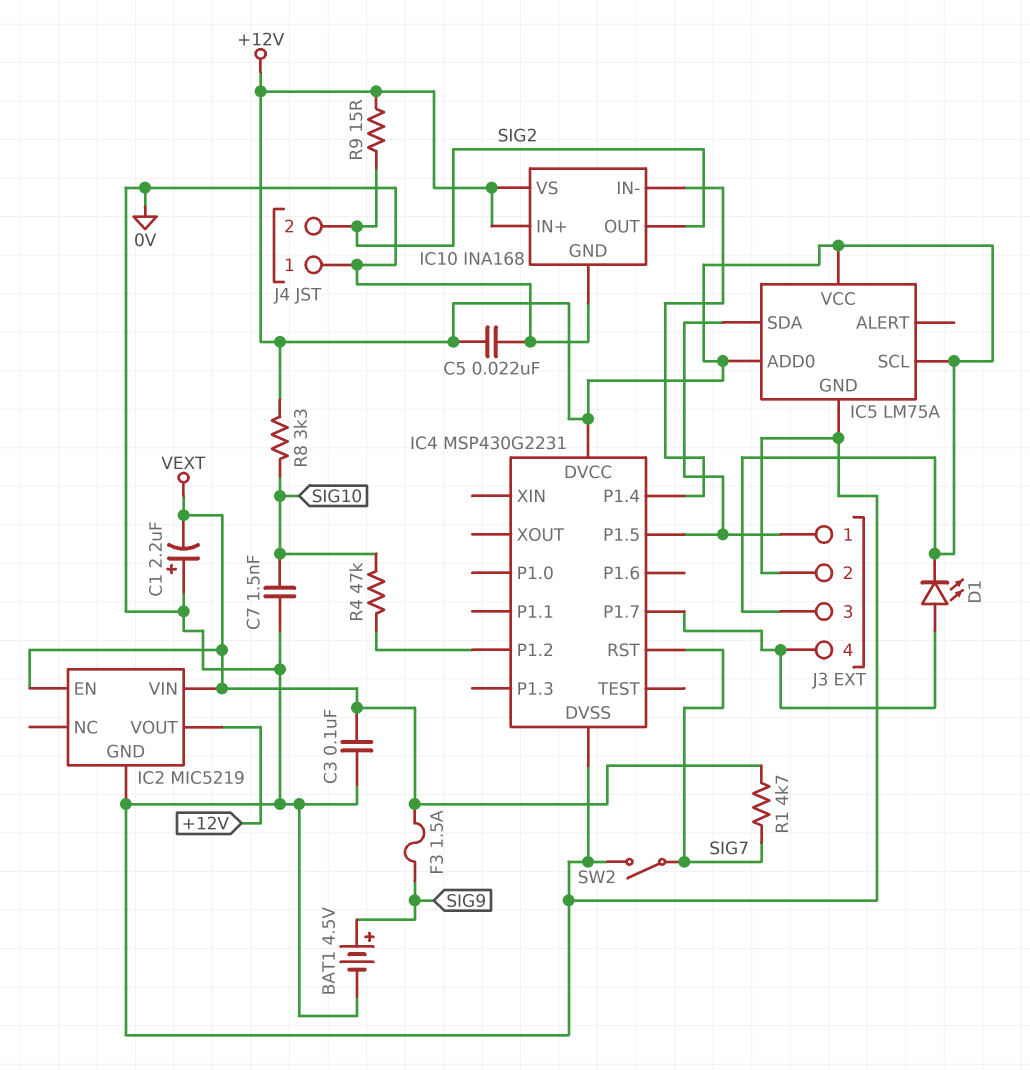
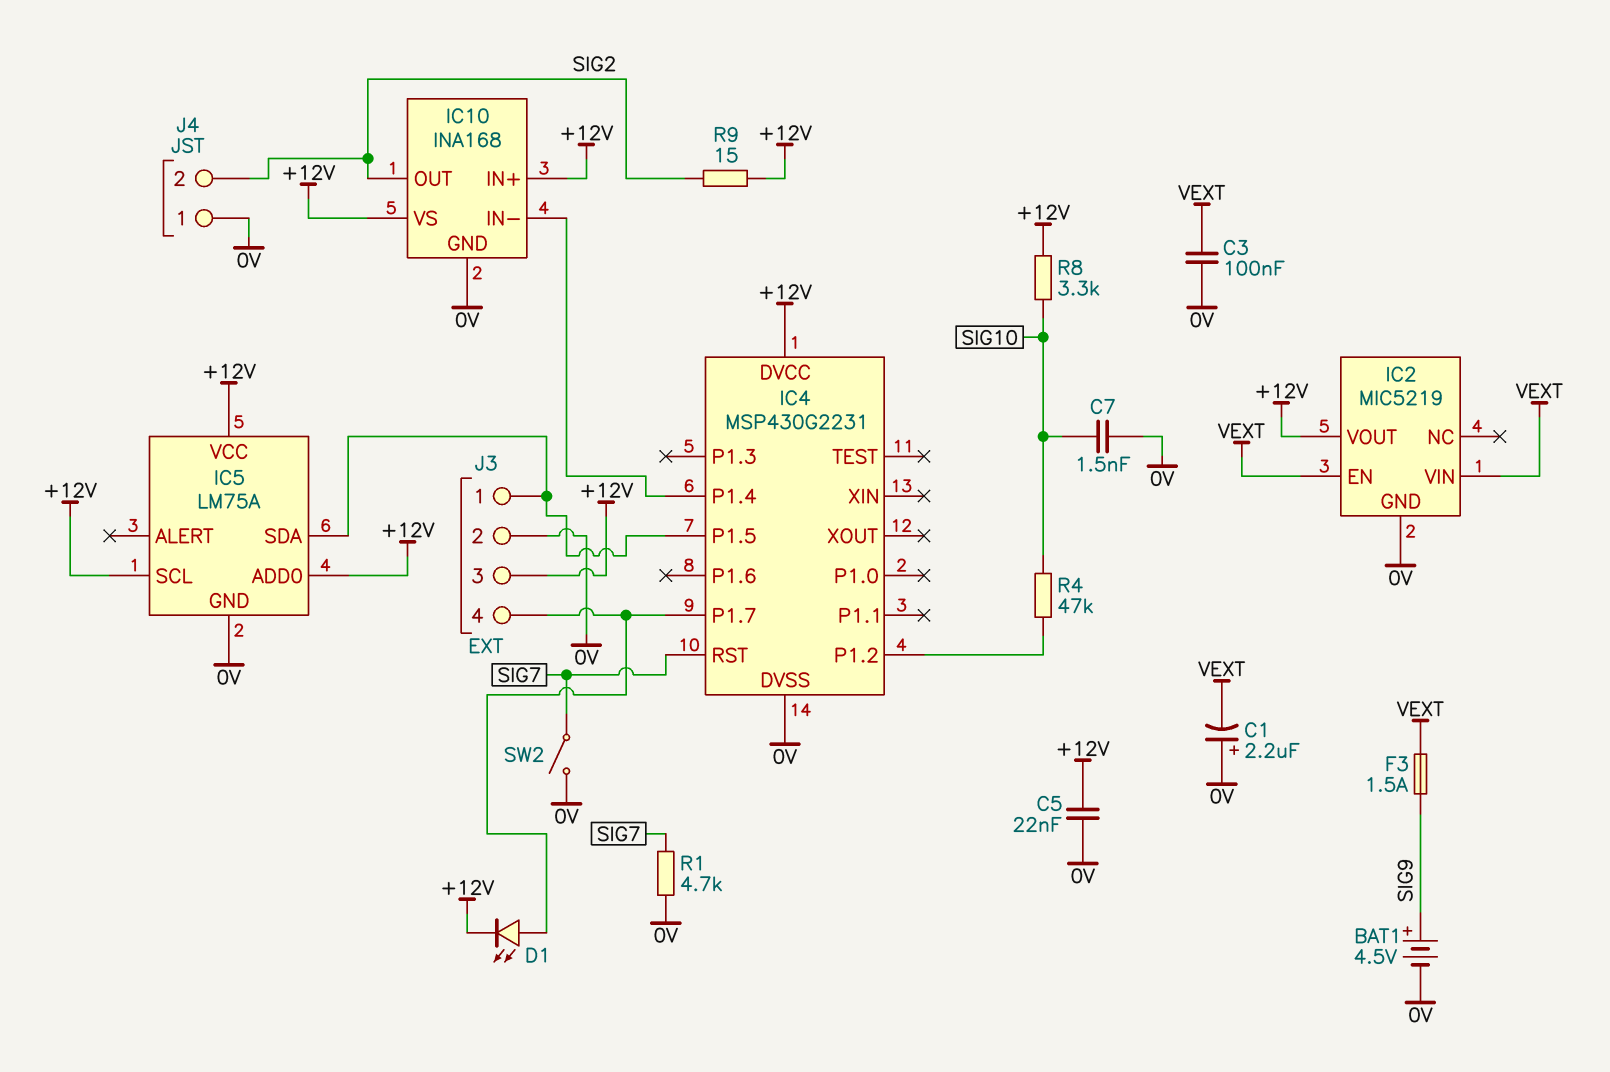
R1: 4.7k (SIG7, VEXT) -> 4.7k (0V, SIG7)

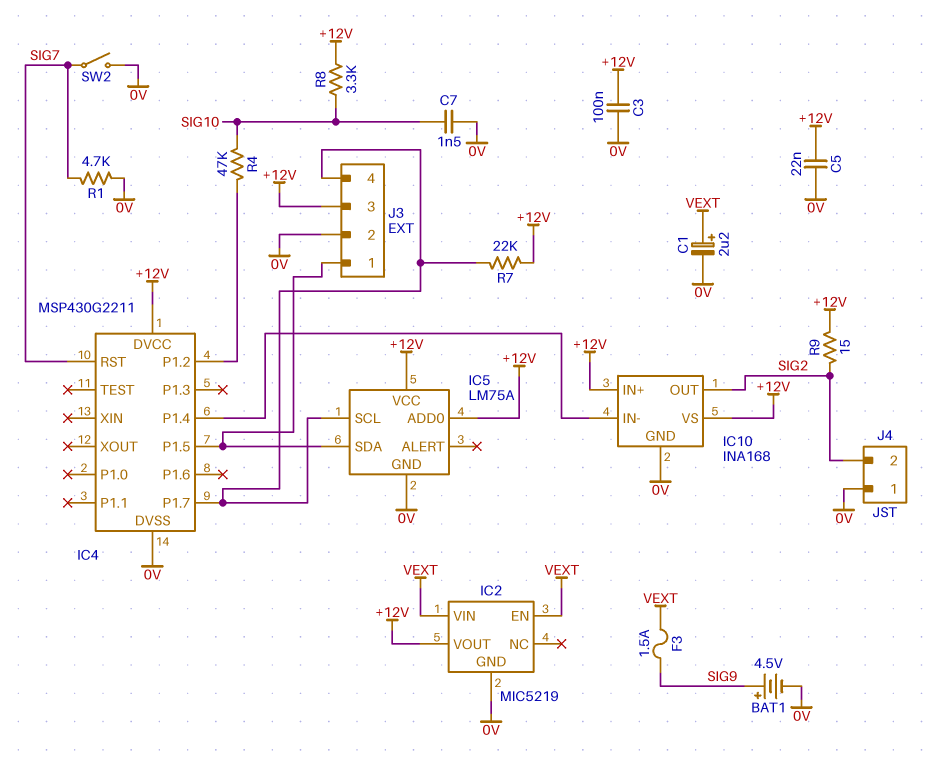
C1: 2.2uF (plus 0V, minus VEXT) -> 2.2uF (plus VEXT, minus 0V)
C3: 100nF (0V, VEXT) -> 100nF (+12V, 0V)
D1: LED (A IC4/P1.7, K +12V) -> none
IC4: MSP430G2231 -> MSP430G2211
IC5 pin SCL: +12V -> IC4/P1.7
R7: none -> 22k (+12V, IC4/P1.7)

